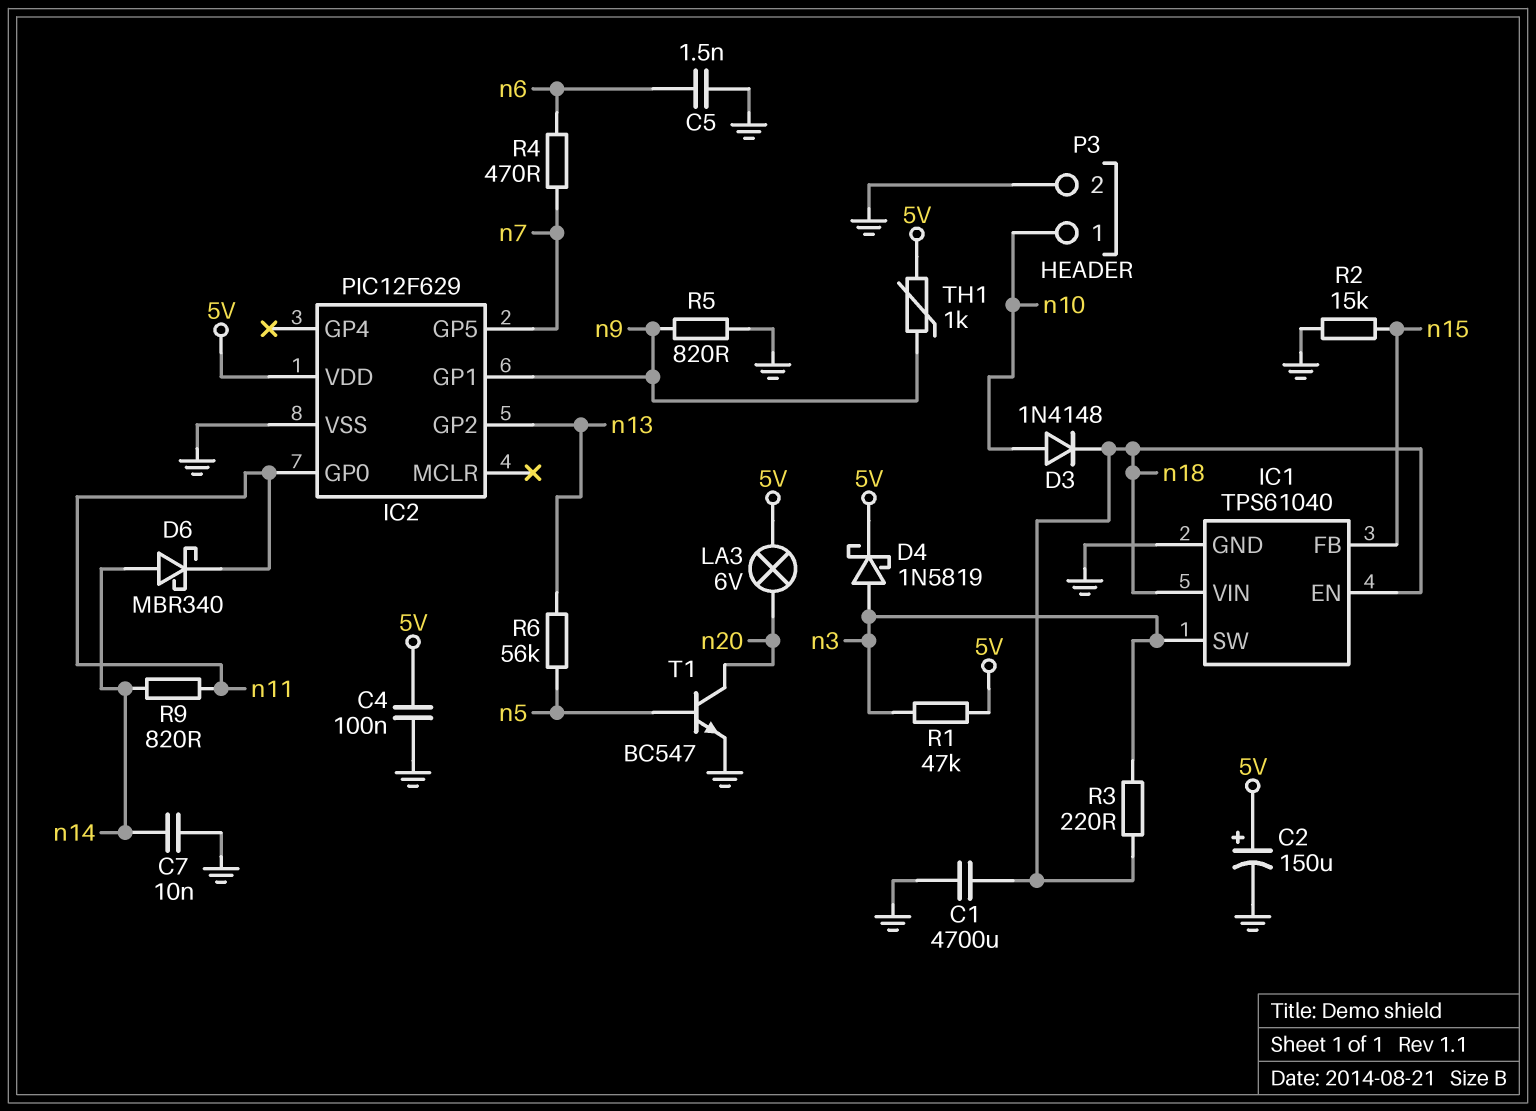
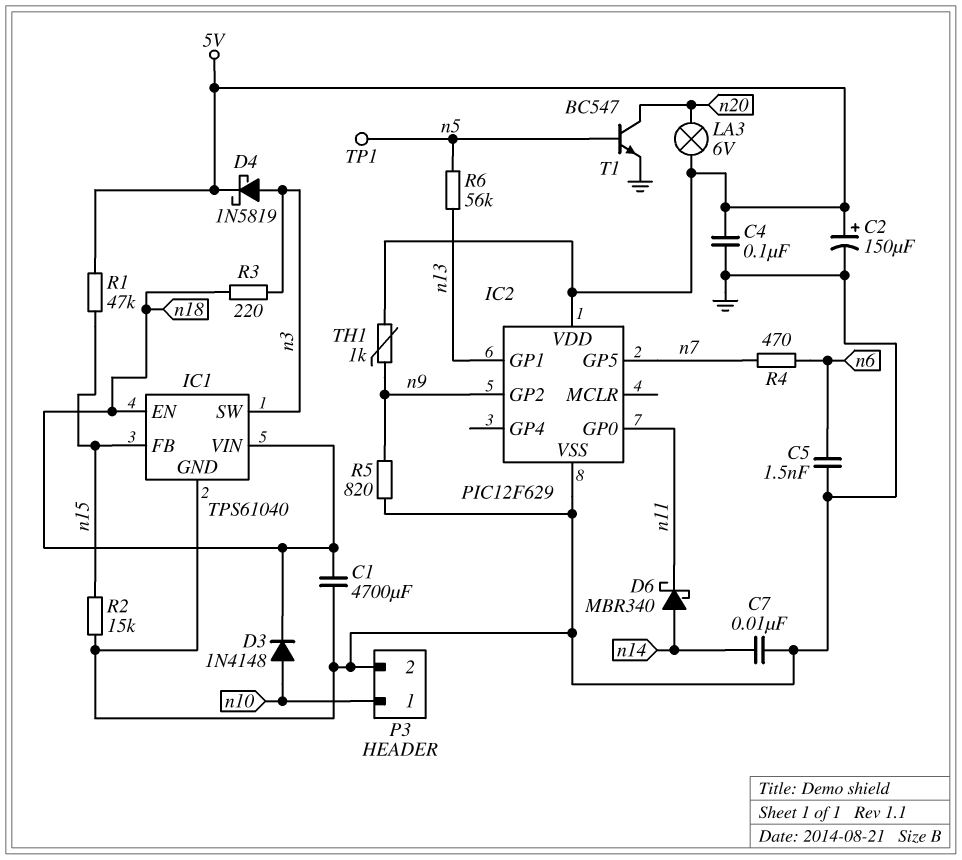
IC2 pin GP1: n9 -> n13
IC2 pin GP2: n13 -> n9
R1: 47k (5V, n3) -> 47k (5V, n15)
R9: 820 (n11, n14) -> none
TP1: none -> test point (n5)

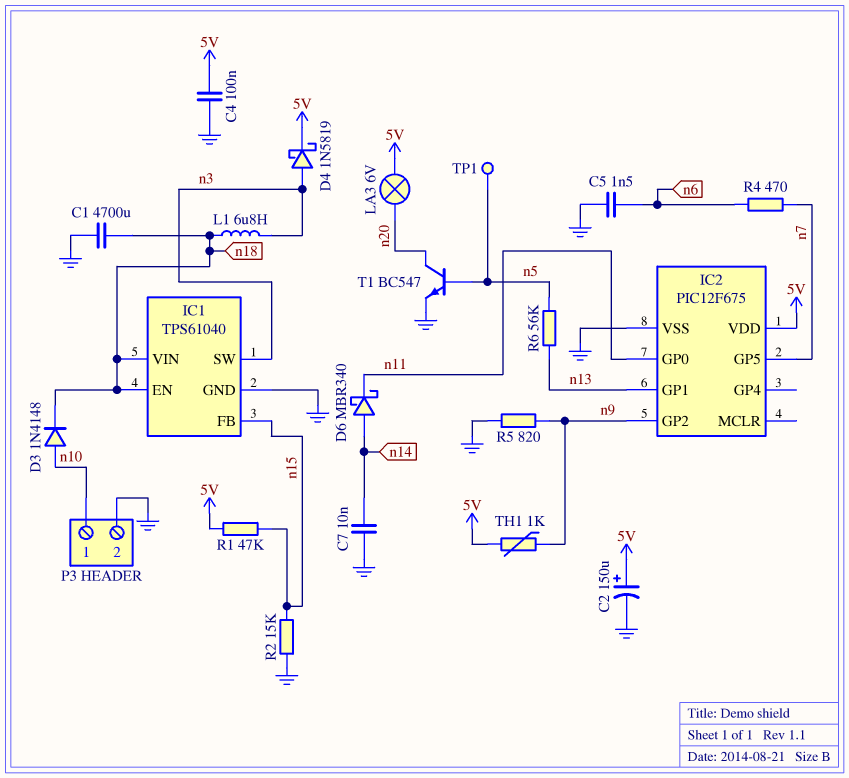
IC2: PIC12F629 -> PIC12F675
L1: none -> 6.8uH (n3, n18)
R3: 220 (n3, n18) -> none

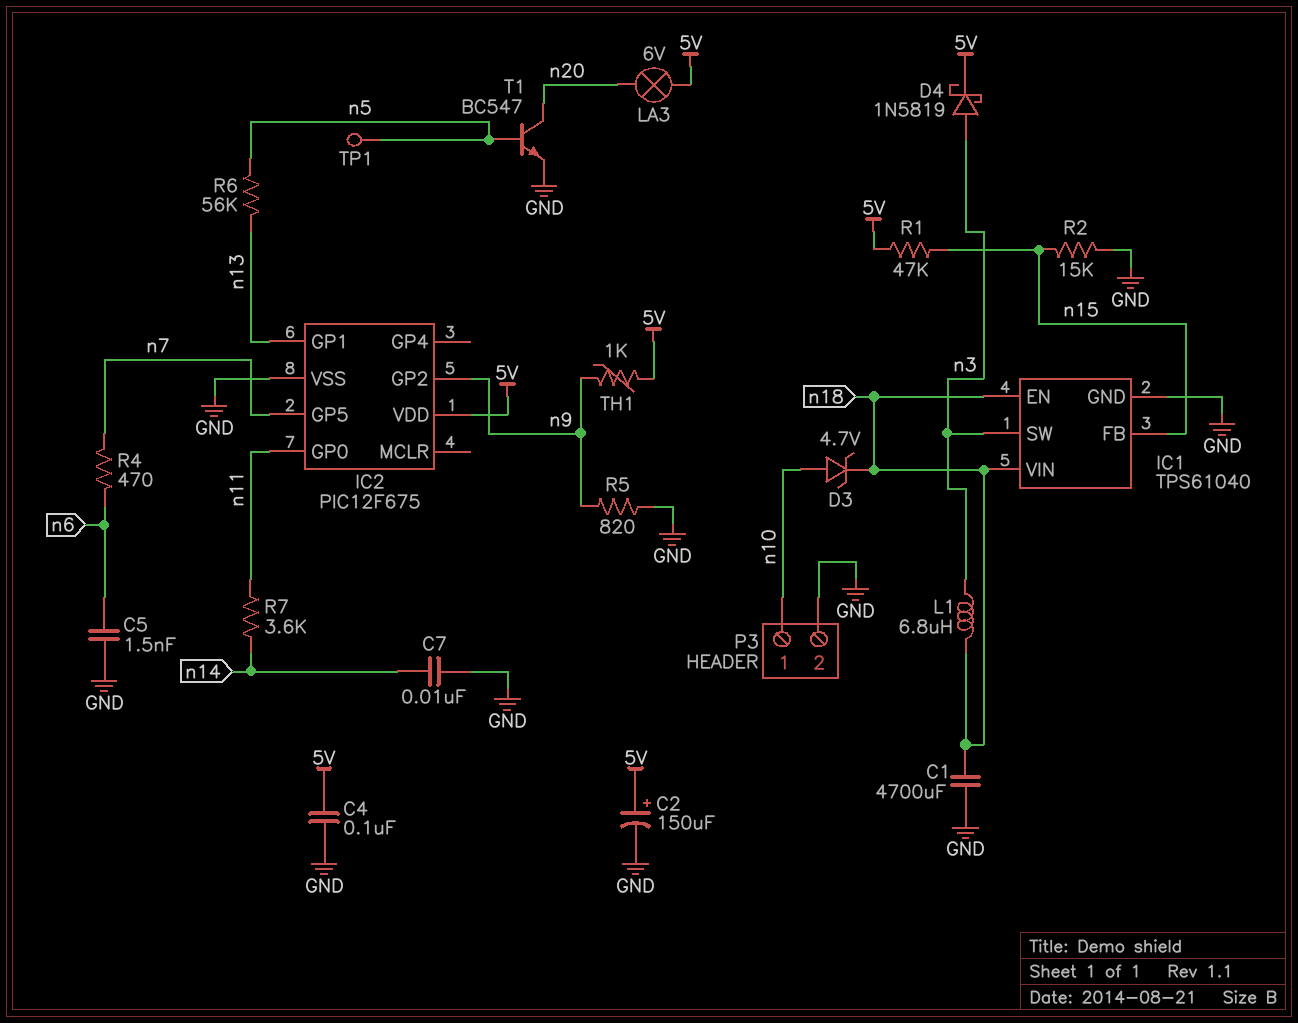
D3: diode 1N4148 (A n10, K n18) -> zener 4.7V (A n10, K n18)
D6: schottky MBR340 (A n14, K n11) -> none
R7: none -> 3.6k (n11, n14)

